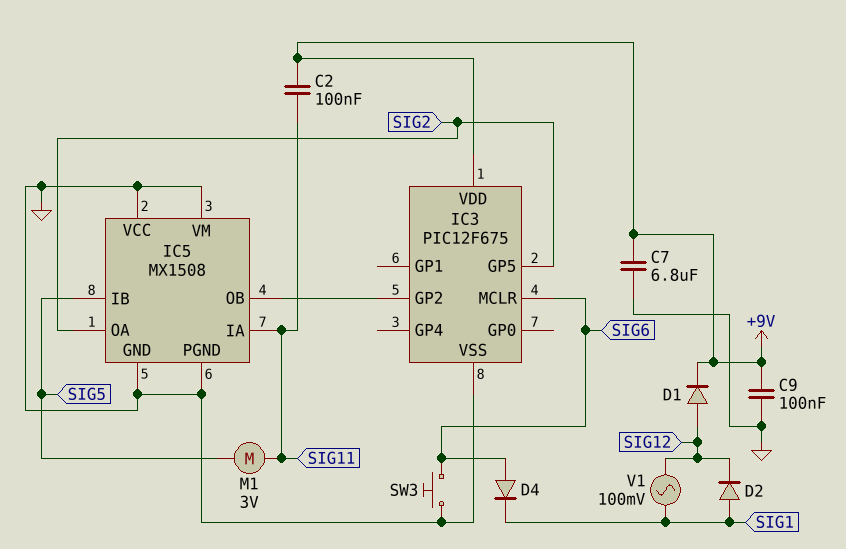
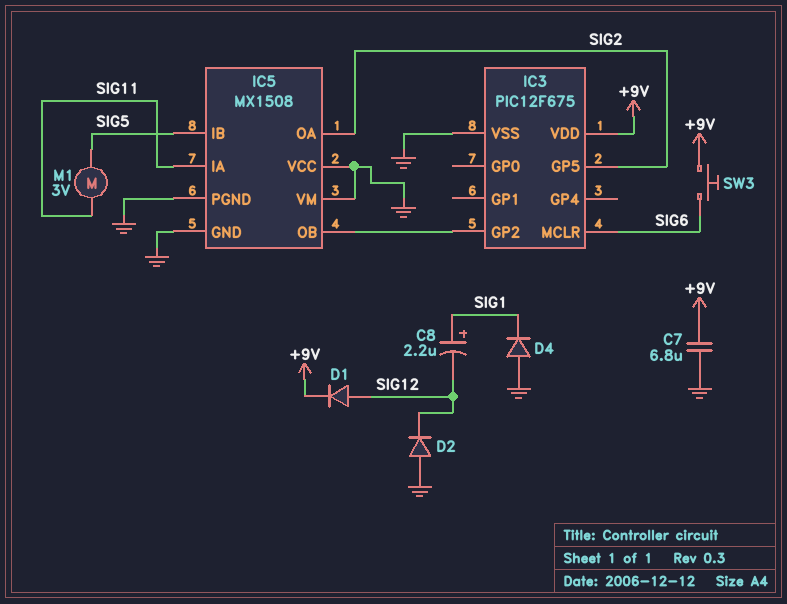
C2: 100nF (+9V, SIG11) -> none
C8: none -> 2.2uF (plus SIG1, minus SIG12)
C9: 100nF (+9V, GND) -> none
D2: diode (A SIG1, K SIG12) -> diode (A GND, K SIG12)
D4: diode (A SIG6, K SIG1) -> diode (A GND, K SIG1)
SW3: button (GND, SIG6) -> button (+9V, SIG6)
V1: AC 100mV (SIG1, SIG12) -> none

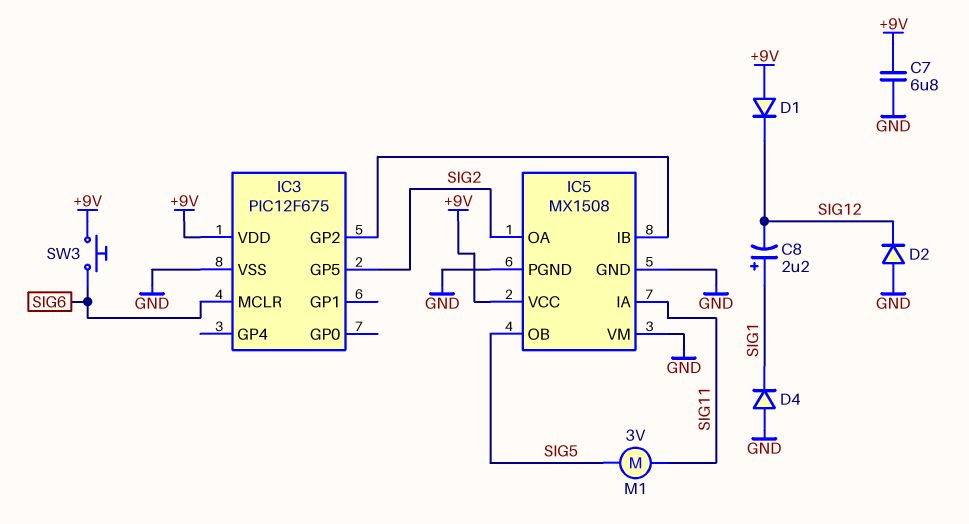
D1: diode (A SIG12, K +9V) -> diode (A +9V, K SIG12)
IC5 pin IB: SIG5 -> IC3/GP2
IC5 pin OB: IC3/GP2 -> SIG5
IC5 pin VCC: GND -> +9V

